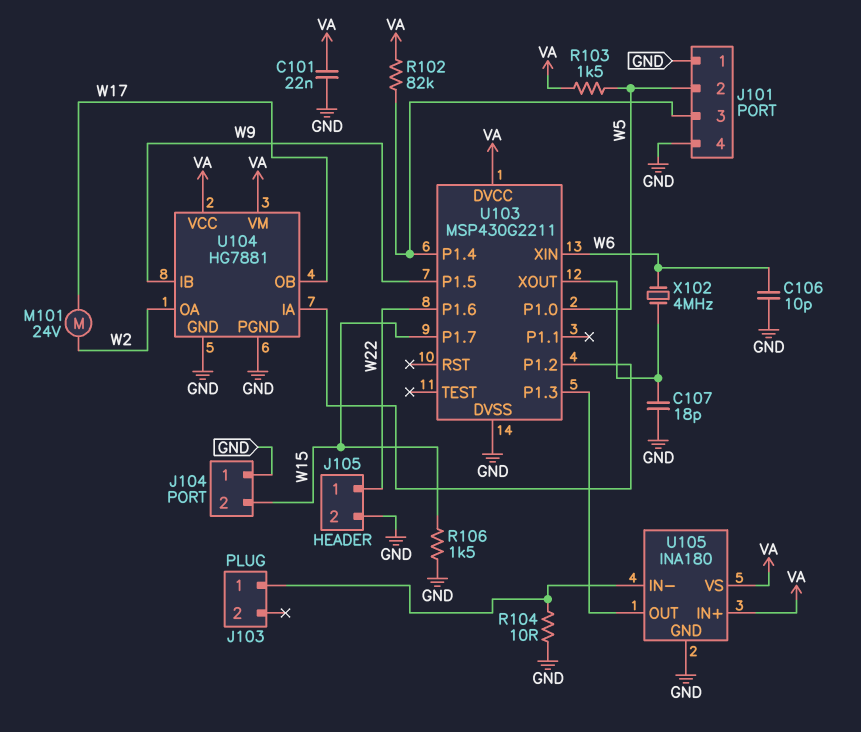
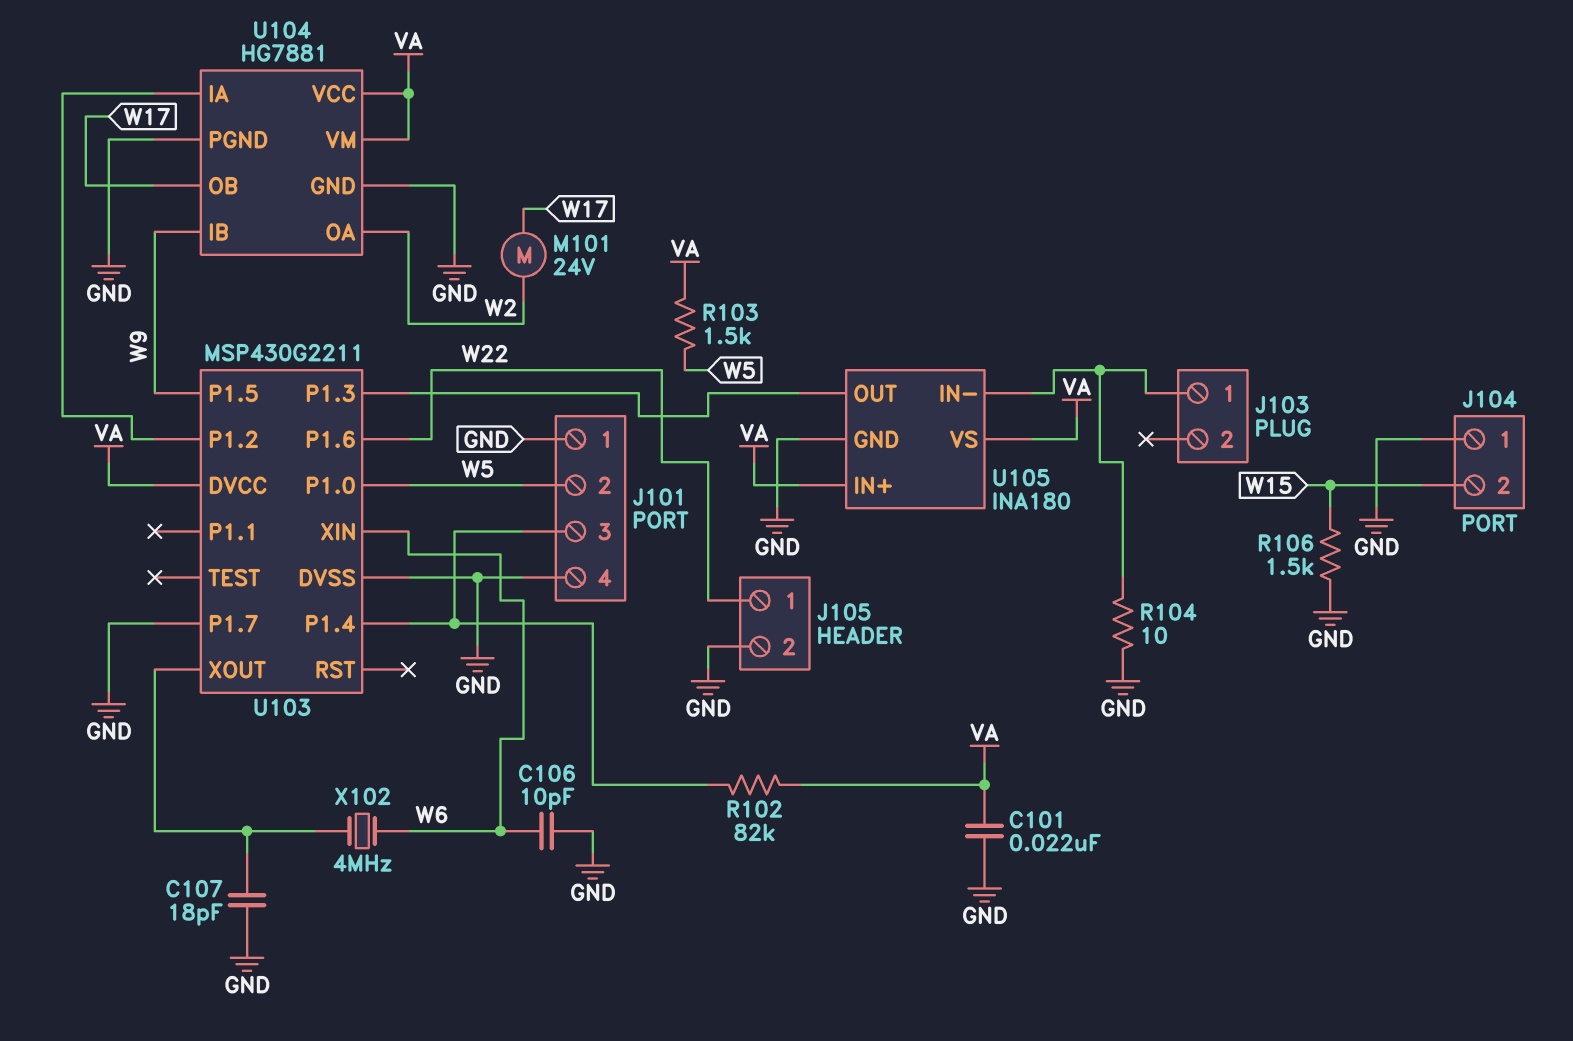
U103 pin P1.7: W15 -> GND

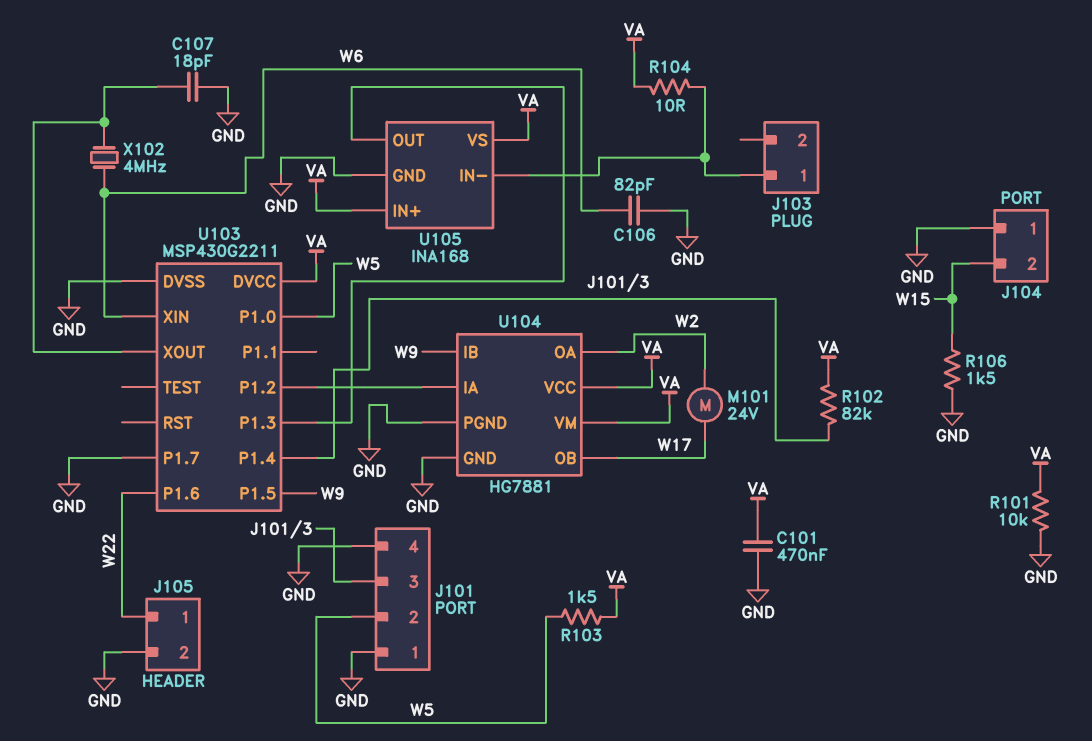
C101: 22nF (GND, VA) -> 470nF (GND, VA)
C106: 10pF (GND, W6) -> 82pF (GND, W6)
R101: none -> 10k (GND, VA)
R104: 10 (GND, J103/1) -> 10 (J103/1, VA)
U105: INA180 -> INA168

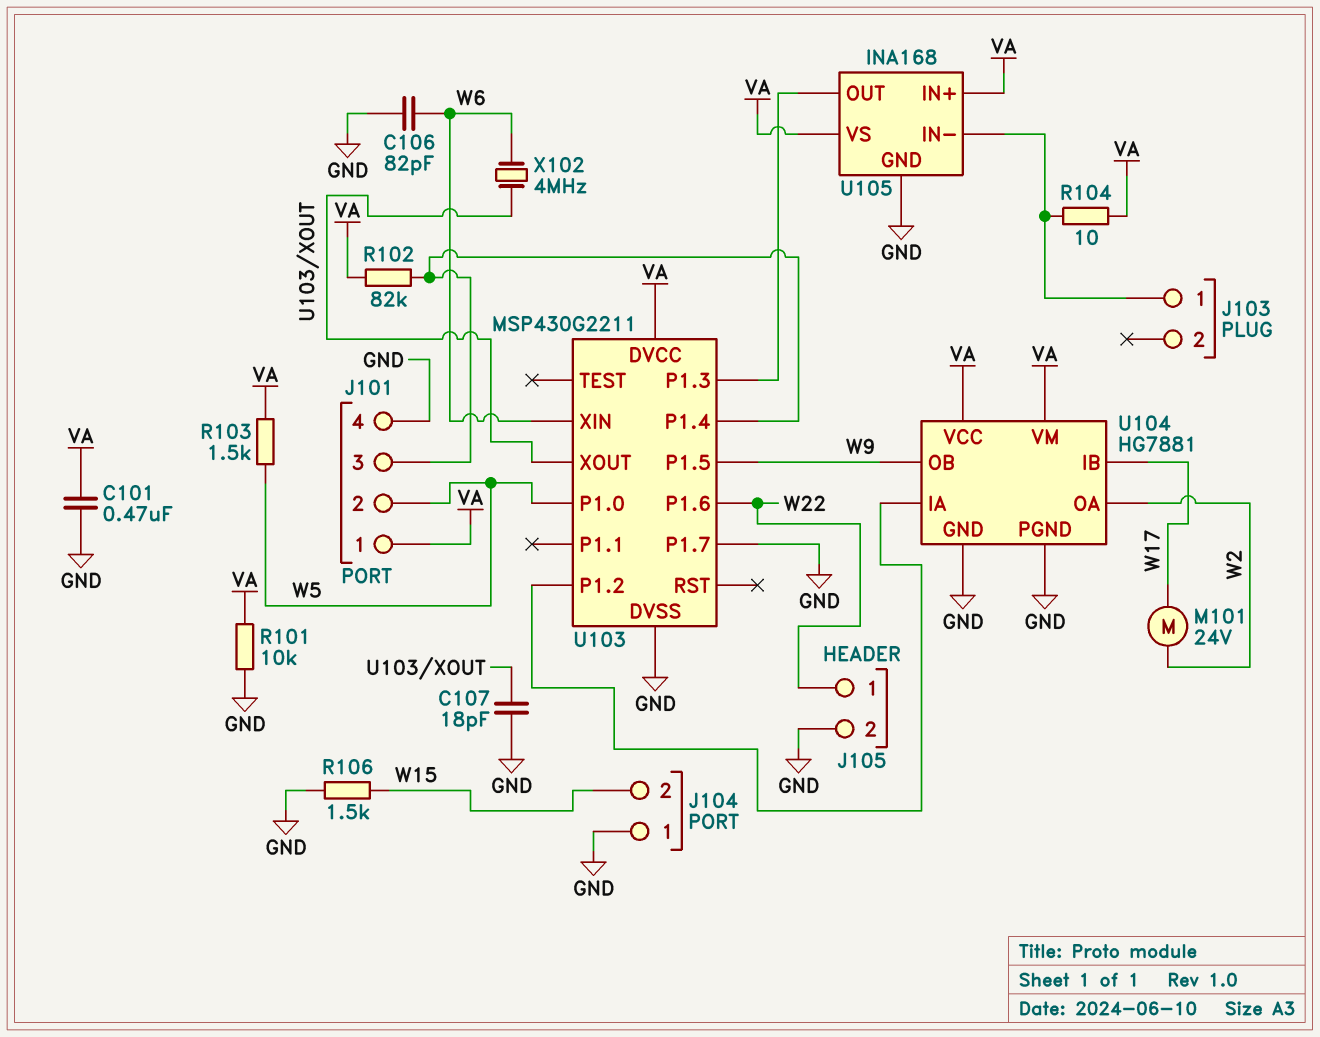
J101 pin 1: GND -> VA
U104 pin IB: W9 -> W17
U104 pin OB: W17 -> W9

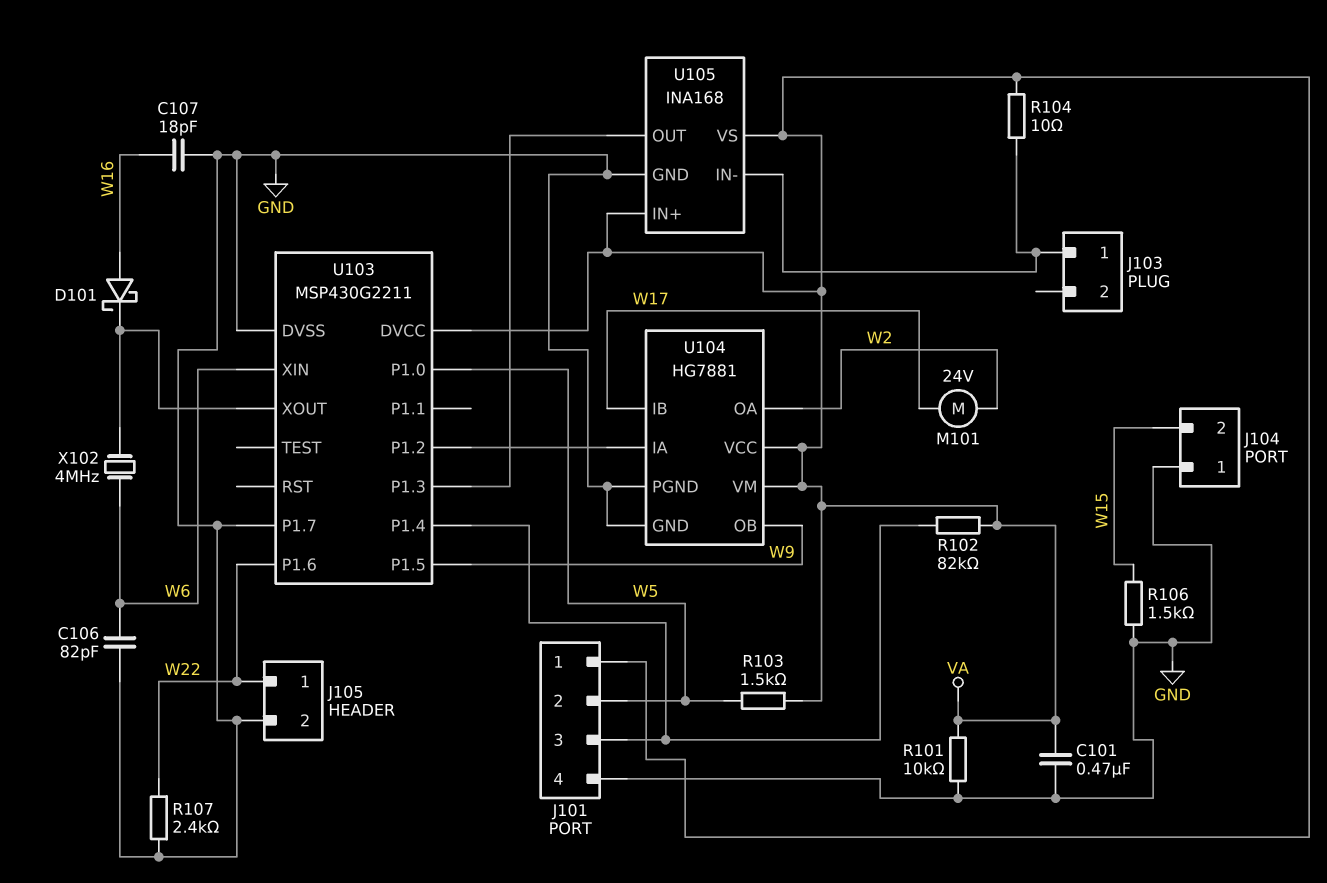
C107: 18pF (GND, U103/XOUT) -> 18pF (GND, W16)
D101: none -> schottky (A W16, K U103/XOUT)
R107: none -> 2.4k (GND, W22)

